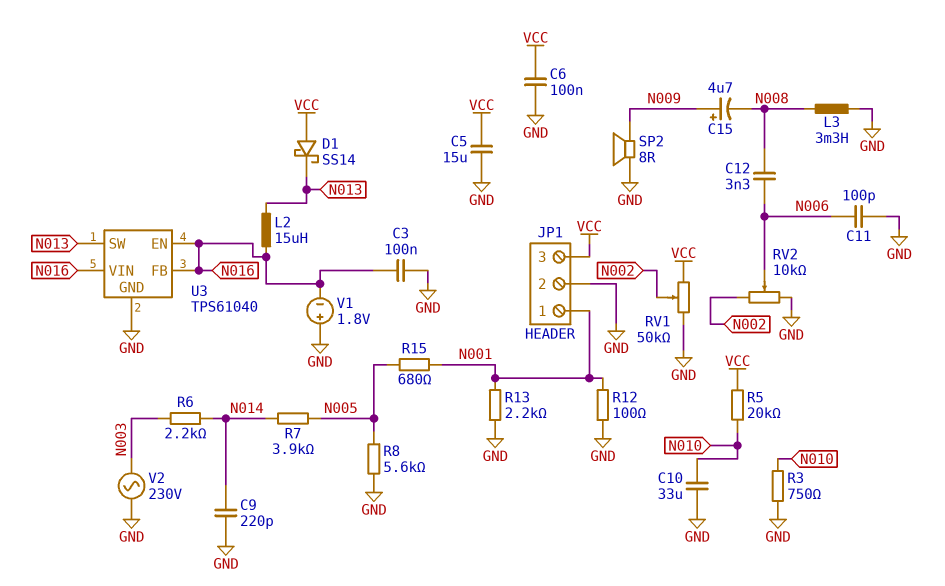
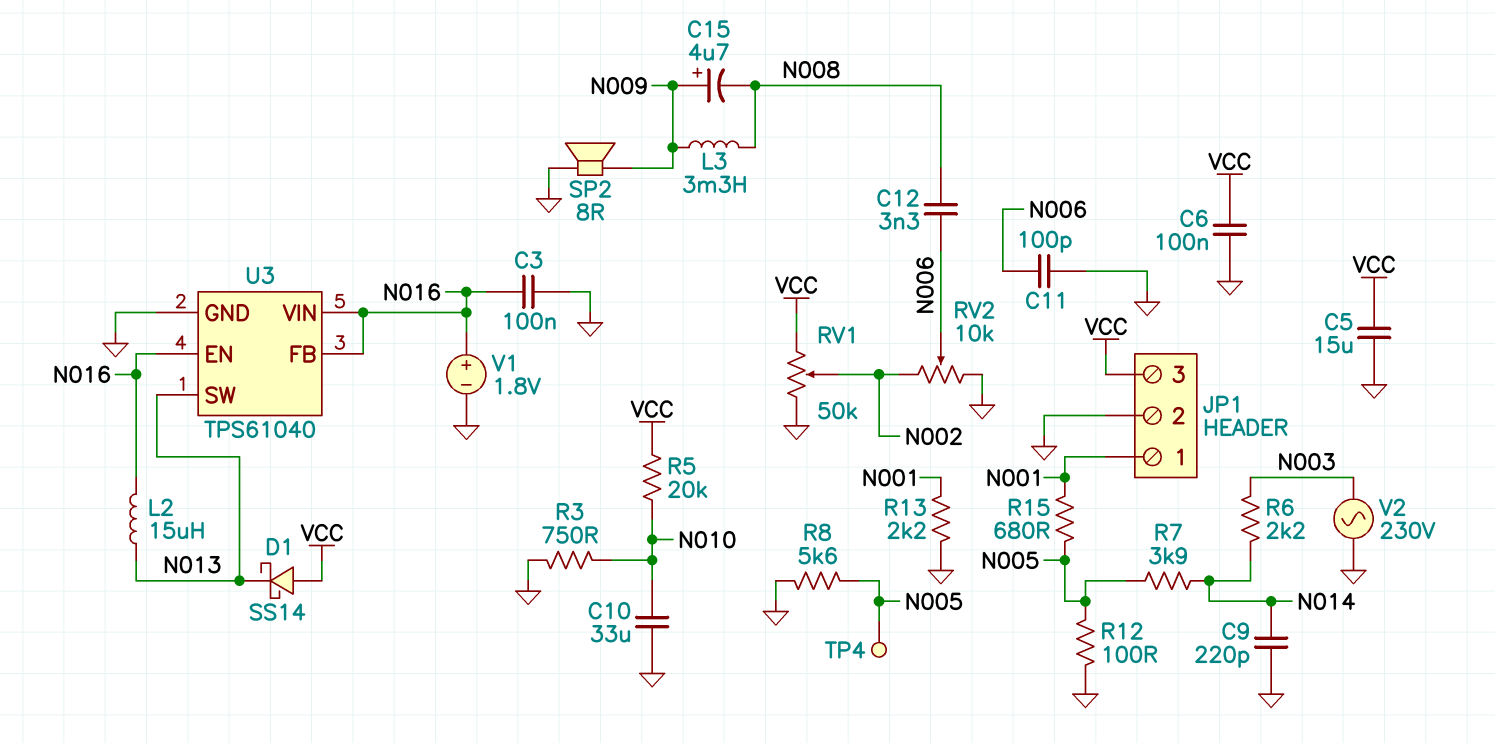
L3: 3.3mH (GND, N008) -> 3.3mH (N008, N009)
R12: 100 (GND, N001) -> 100 (GND, N005)
TP4: none -> test point (N005)
V1: 1.8V (plus GND, minus N016) -> 1.8V (plus N016, minus GND)

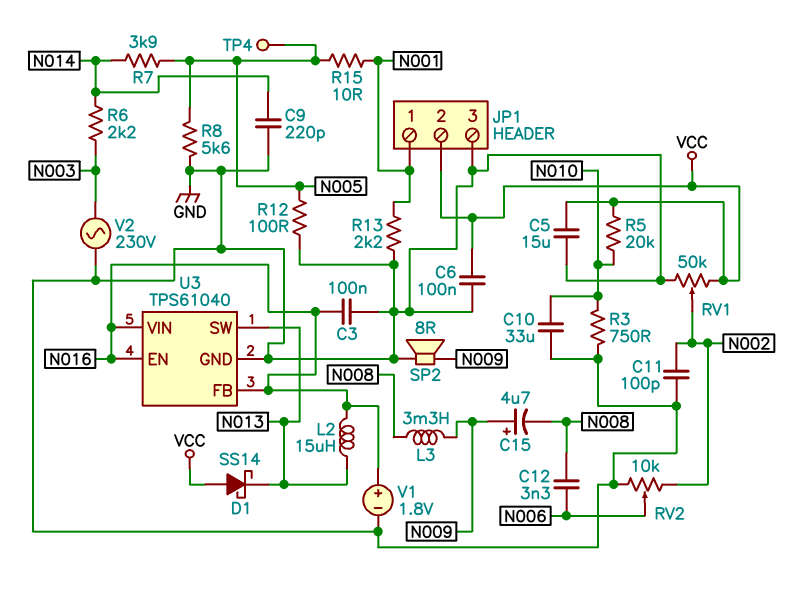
C11: 100pF (GND, N006) -> 100pF (GND, N002)
JP1 pin 2: GND -> VCC
JP1 pin 3: VCC -> GND
R15: 680 (N001, N005) -> 10 (N001, N005)

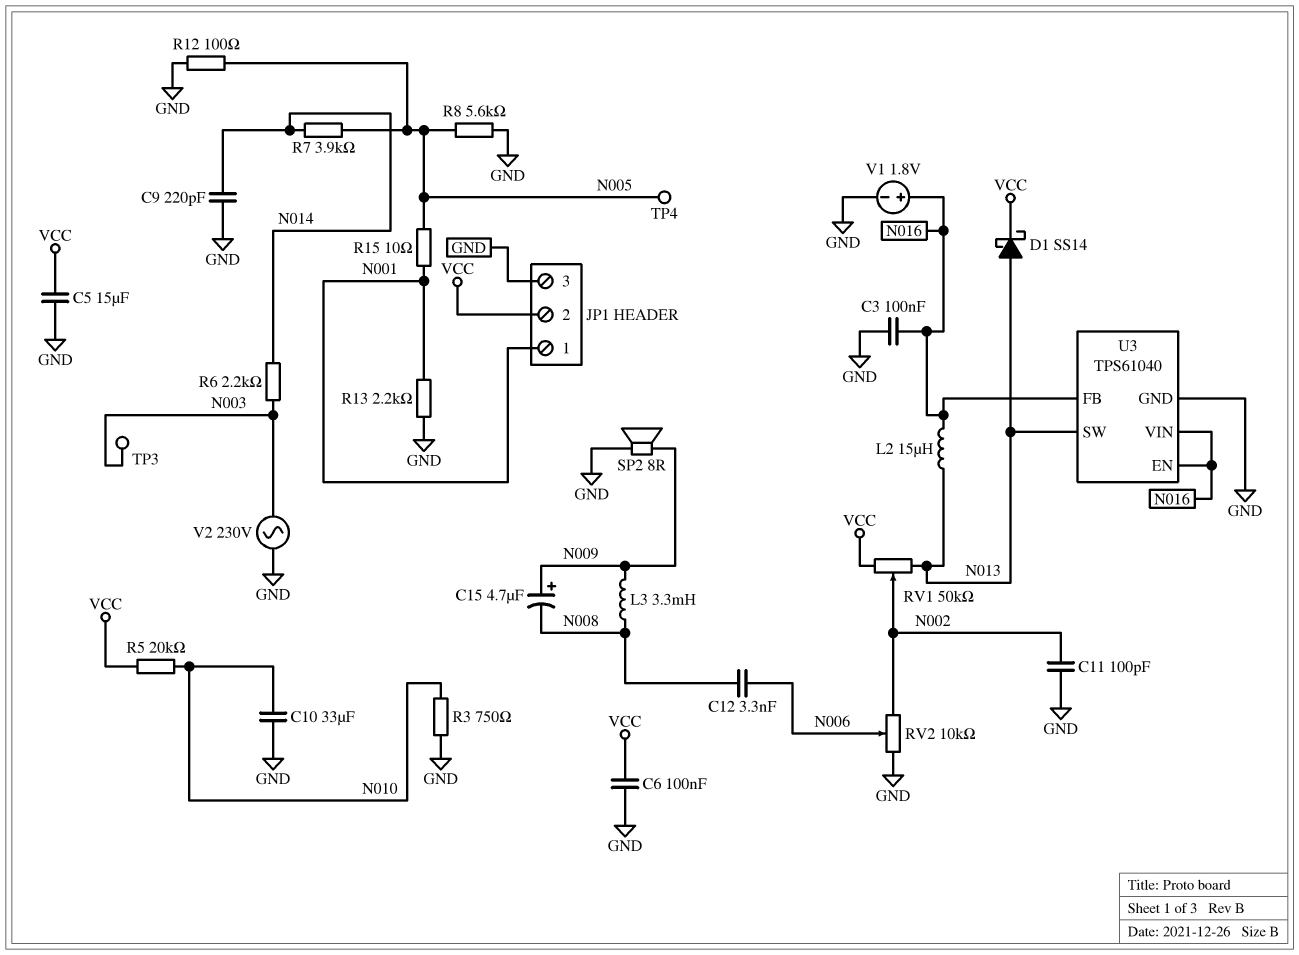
D1: schottky SS14 (A VCC, K N013) -> schottky SS14 (A N013, K VCC)
RV1: 50k (GND, VCC, wiper N002) -> 50k (N013, VCC, wiper N002)
TP3: none -> test point (N003)

